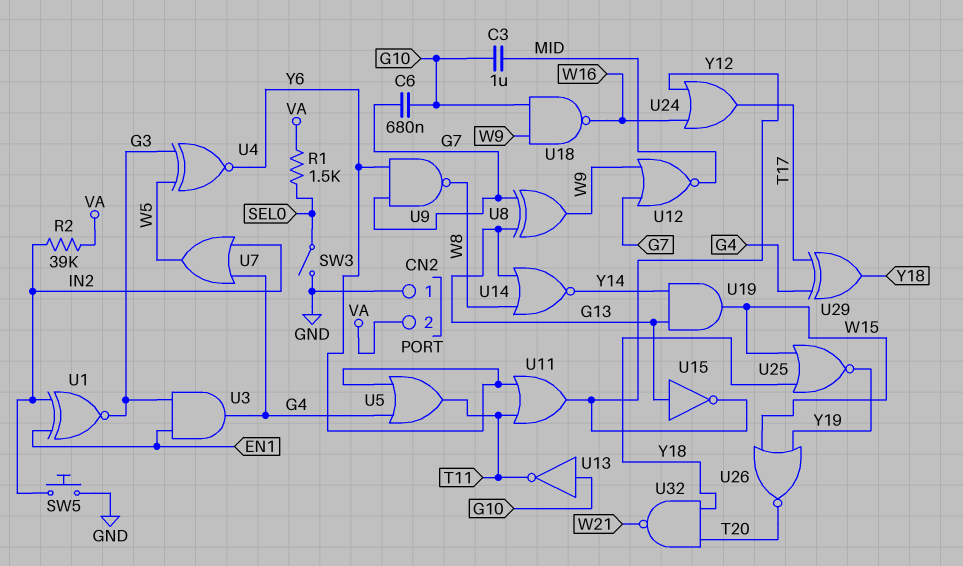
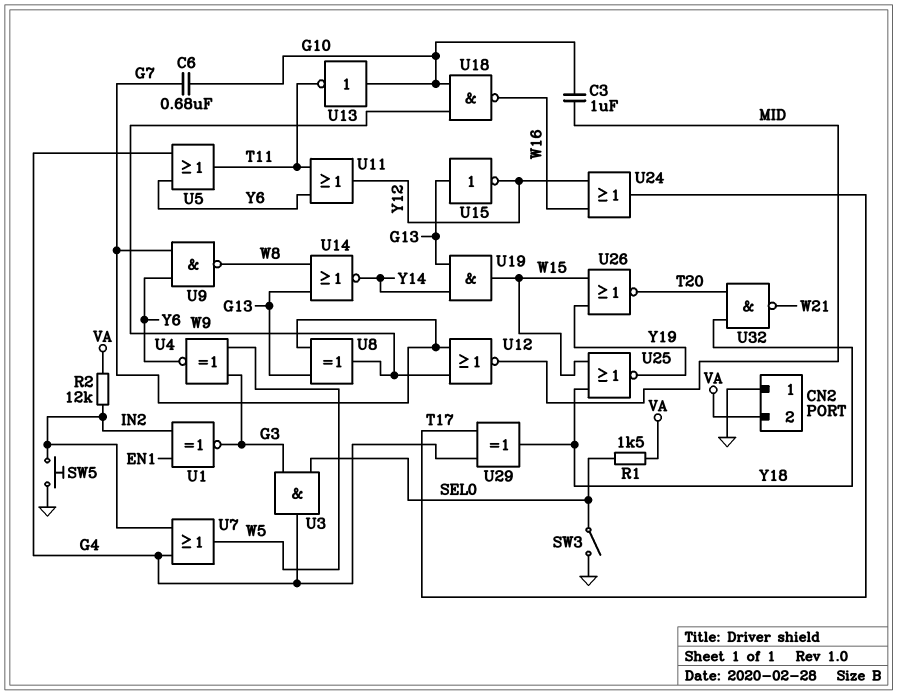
R2: 39k (IN2, VA) -> 12k (IN2, VA)
U3: AND (in EN1, in G3, out G4) -> AND (in G3, in SEL0, out G4)

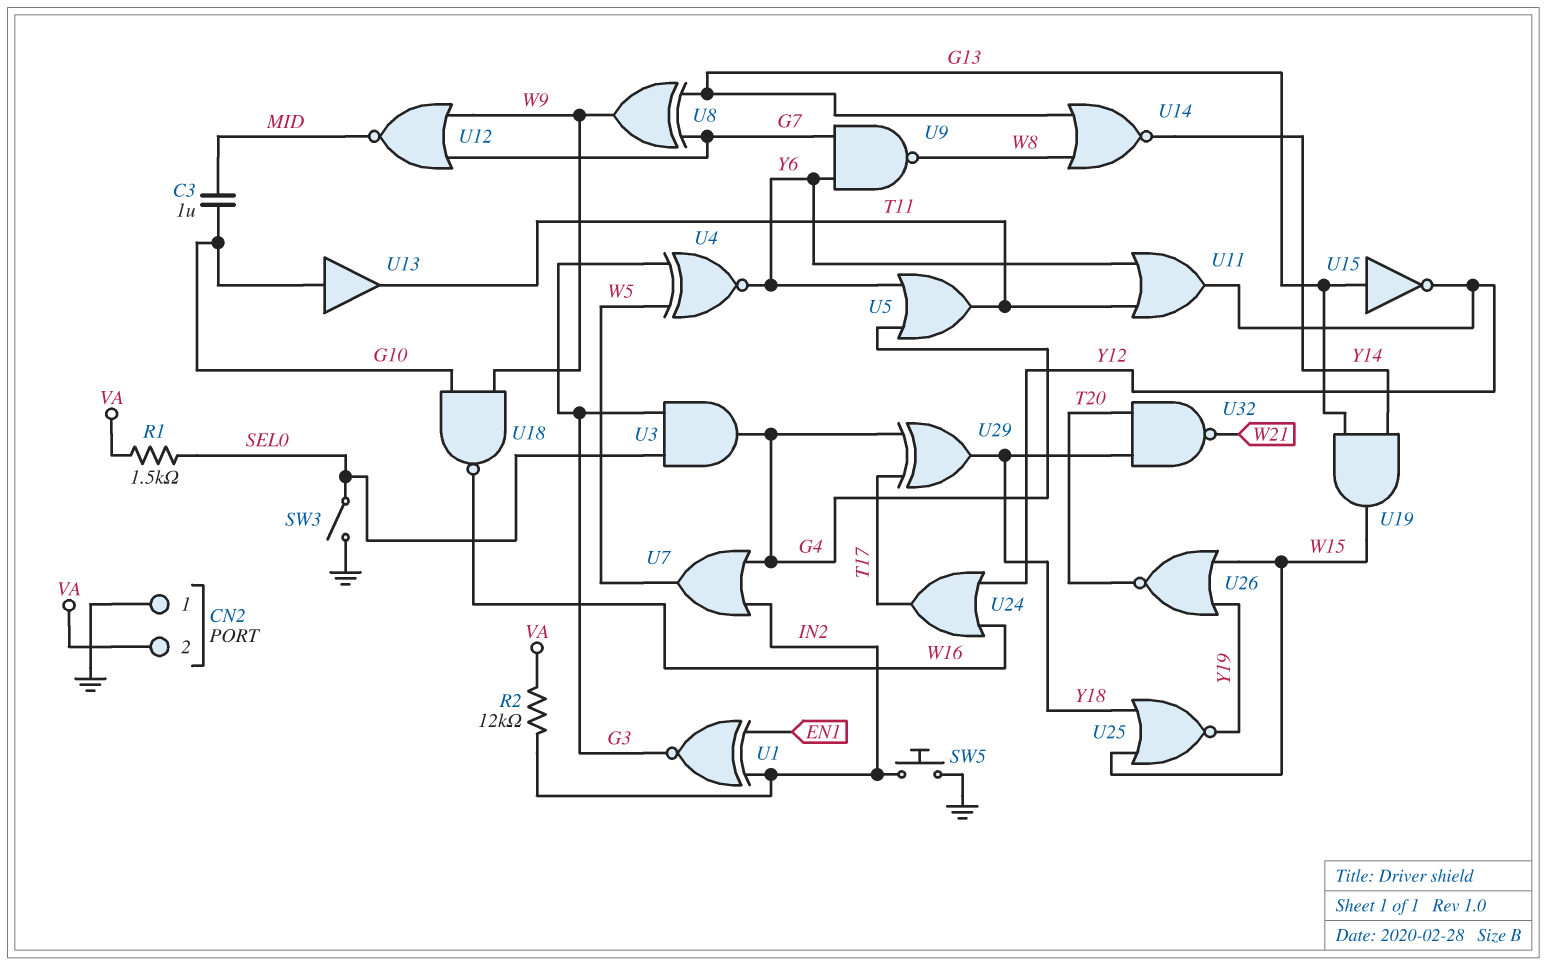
C6: 680nF (G7, G10) -> none
U13: NOT (in G10, out T11) -> buffer (in G10, out T11)

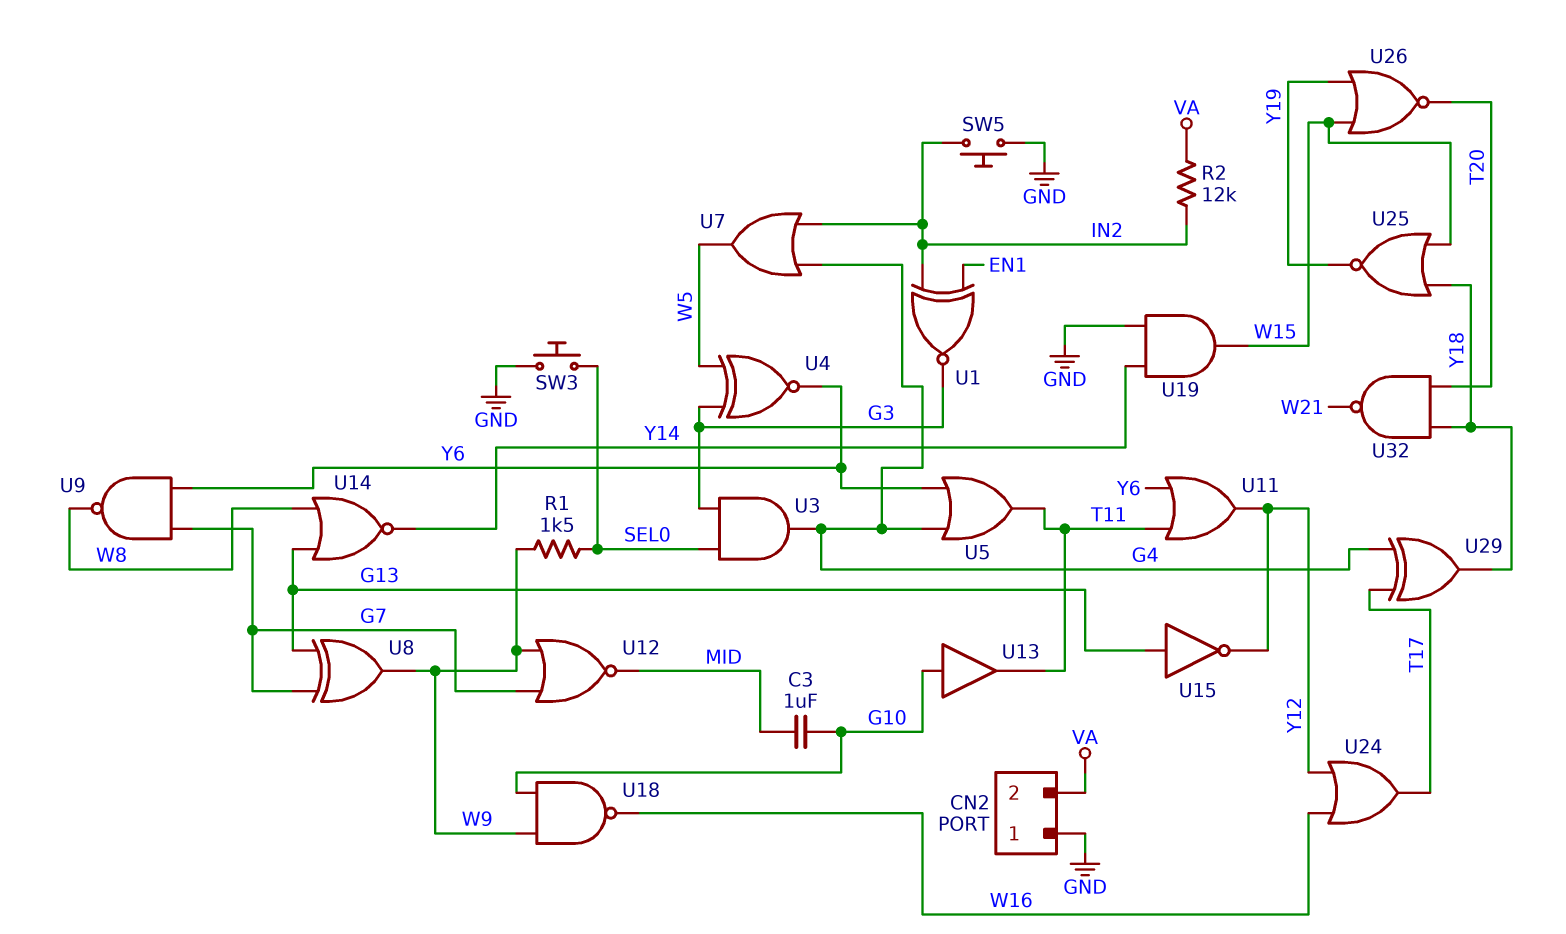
R1: 1.5k (SEL0, VA) -> 1.5k (SEL0, W9)
SW3: switch (GND, SEL0) -> button (GND, SEL0)
U19: AND (in G13, in Y14, out W15) -> AND (in GND, in Y14, out W15)

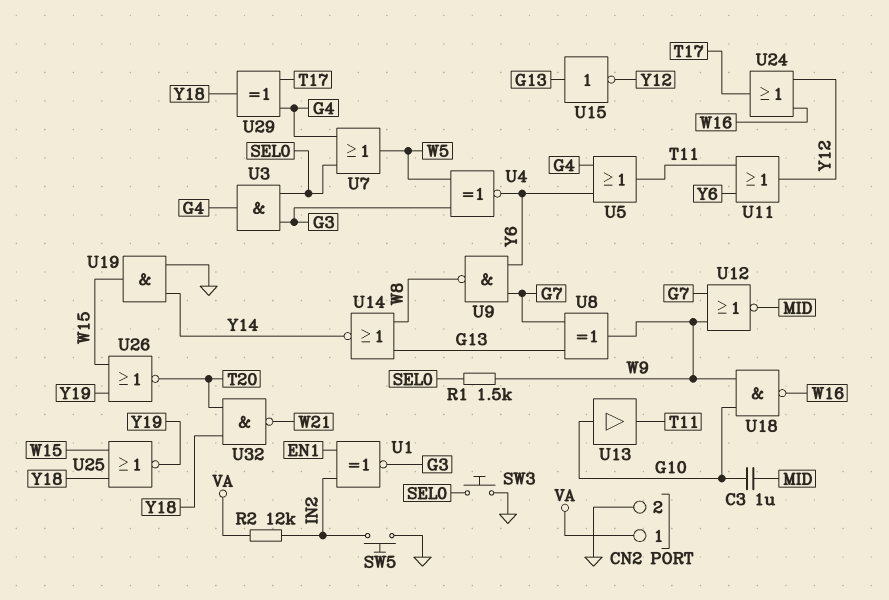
CN2 pin 1: GND -> VA
CN2 pin 2: VA -> GND
U7: OR (in G4, in IN2, out W5) -> OR (in G4, in SEL0, out W5)

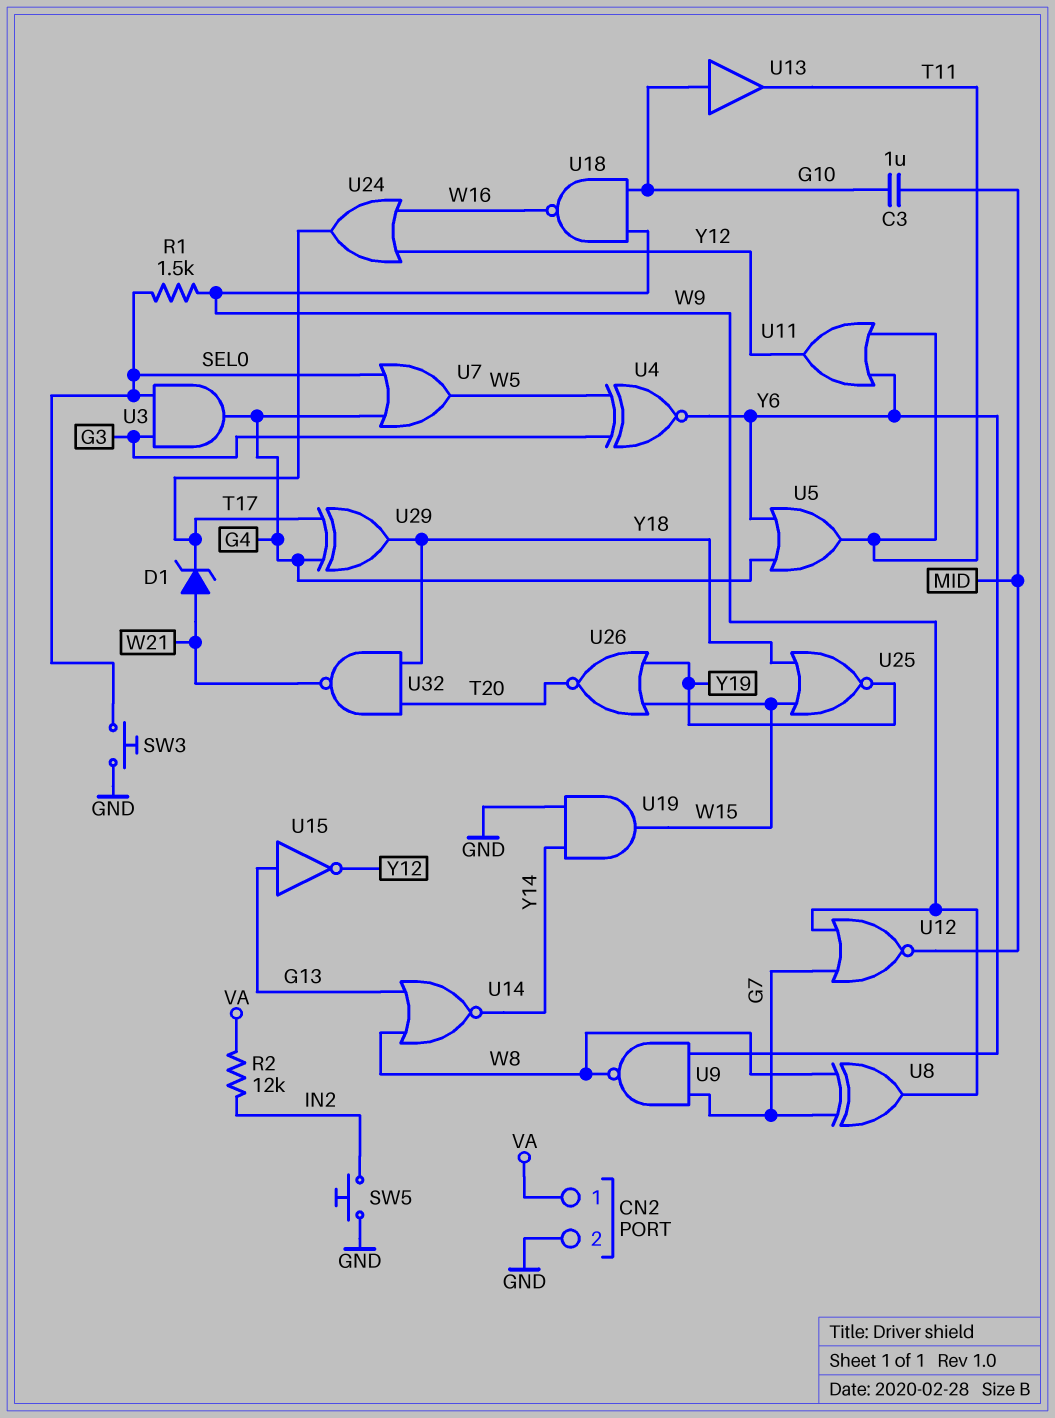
D1: none -> zener (A W21, K T17)
U1: XNOR (in EN1, in IN2, out G3) -> none
U8: XOR (in G7, in G13, out W9) -> XOR (in G7, in W8, out W9)

